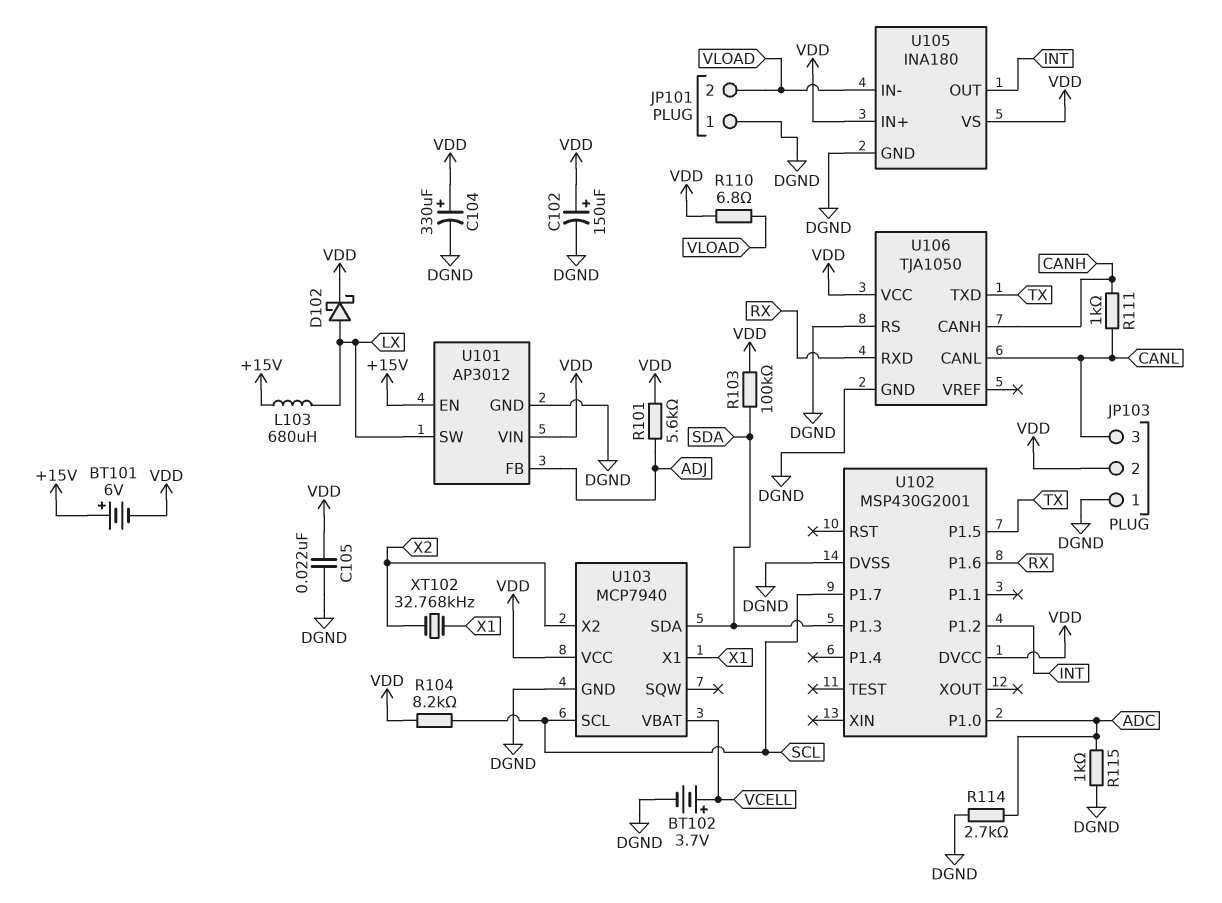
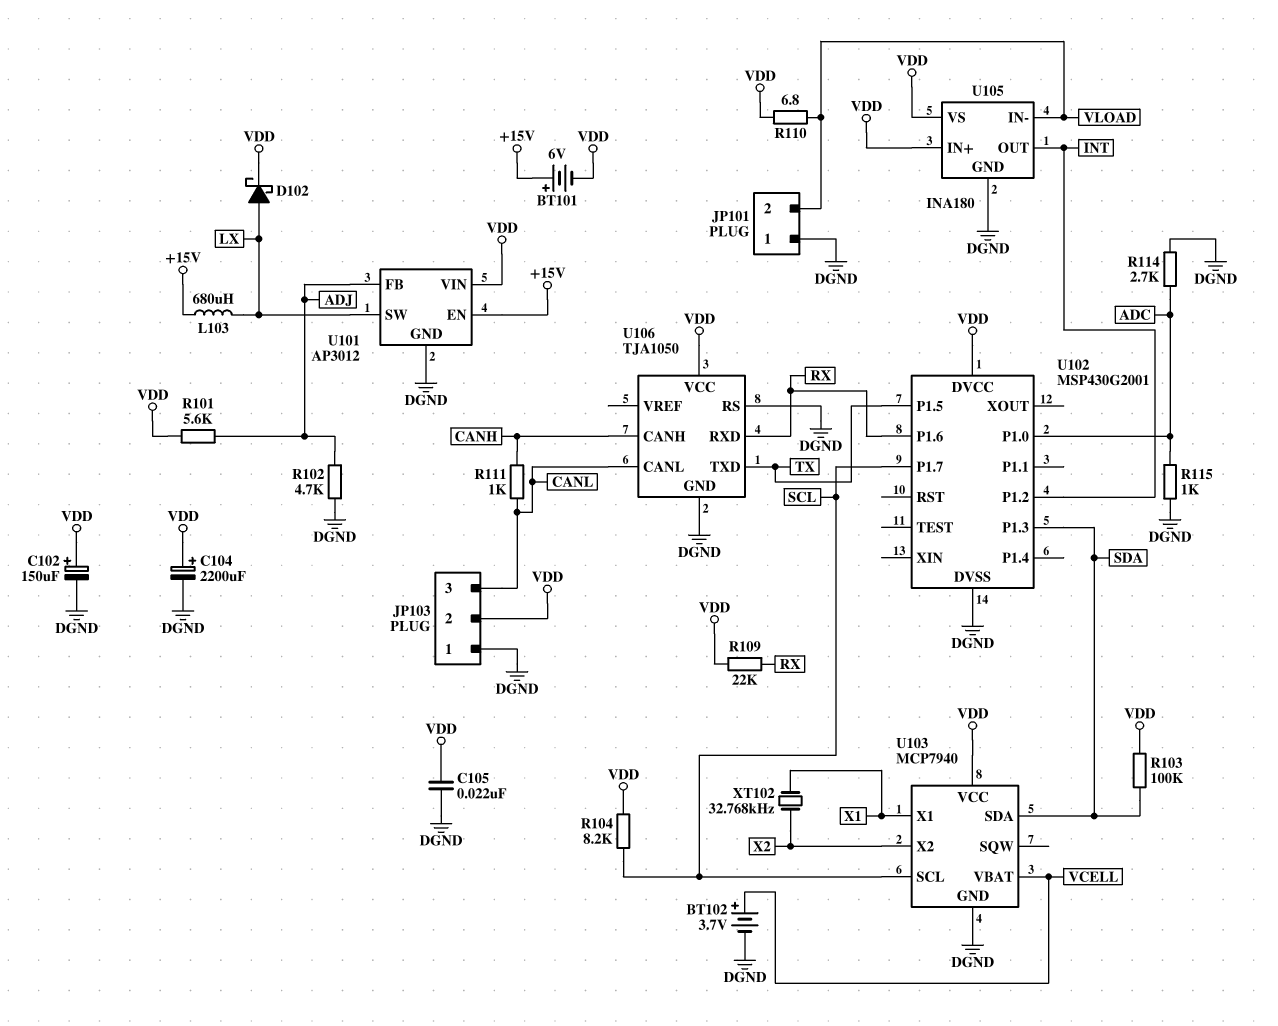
C104: 330uF (plus VDD, minus DGND) -> 2200uF (plus VDD, minus DGND)
R102: none -> 4.7k (ADJ, DGND)
R109: none -> 22k (RX, VDD)

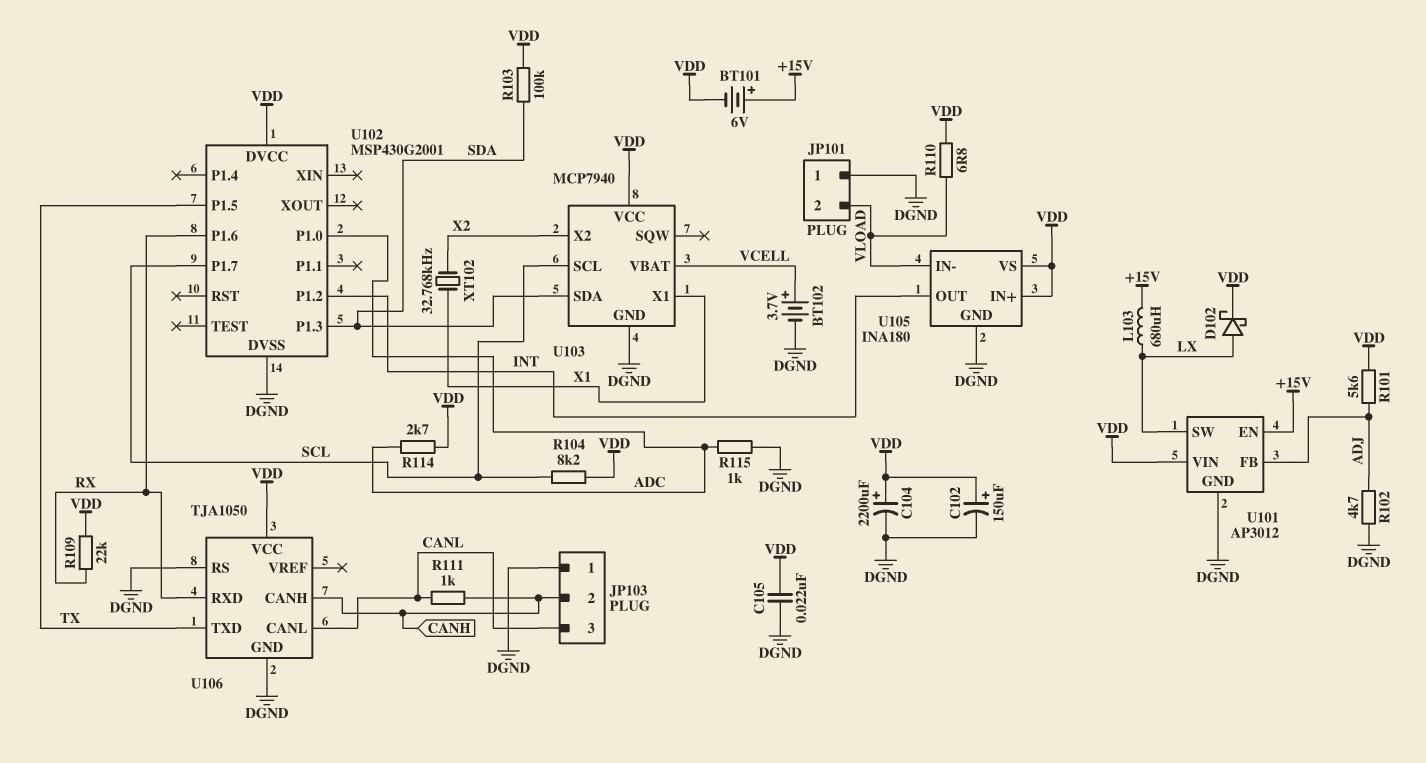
JP103 pin 2: VDD -> CANH
R114: 2.7k (ADC, DGND) -> 2.7k (ADC, VDD)

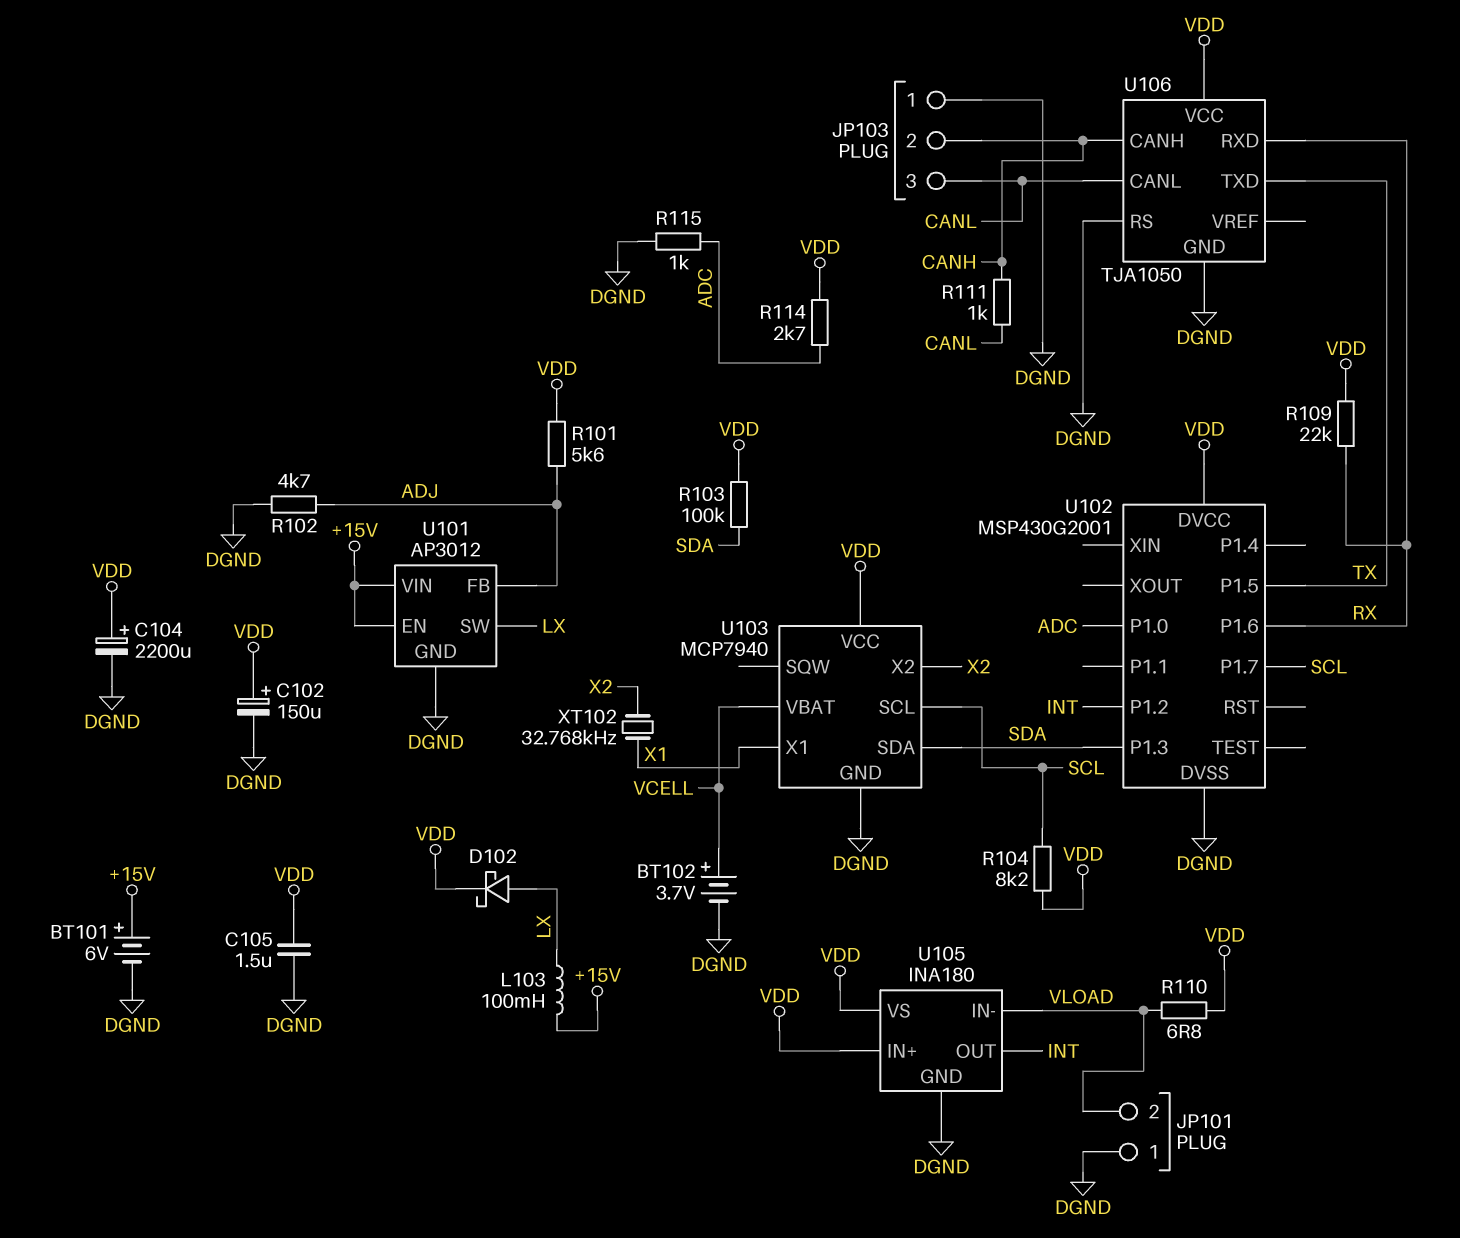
BT101: 6V (plus +15V, minus VDD) -> 6V (plus +15V, minus DGND)
C105: 22nF (DGND, VDD) -> 1.5uF (DGND, VDD)
L103: 680uH (+15V, LX) -> 100mH (+15V, LX)
U101 pin VIN: VDD -> +15V

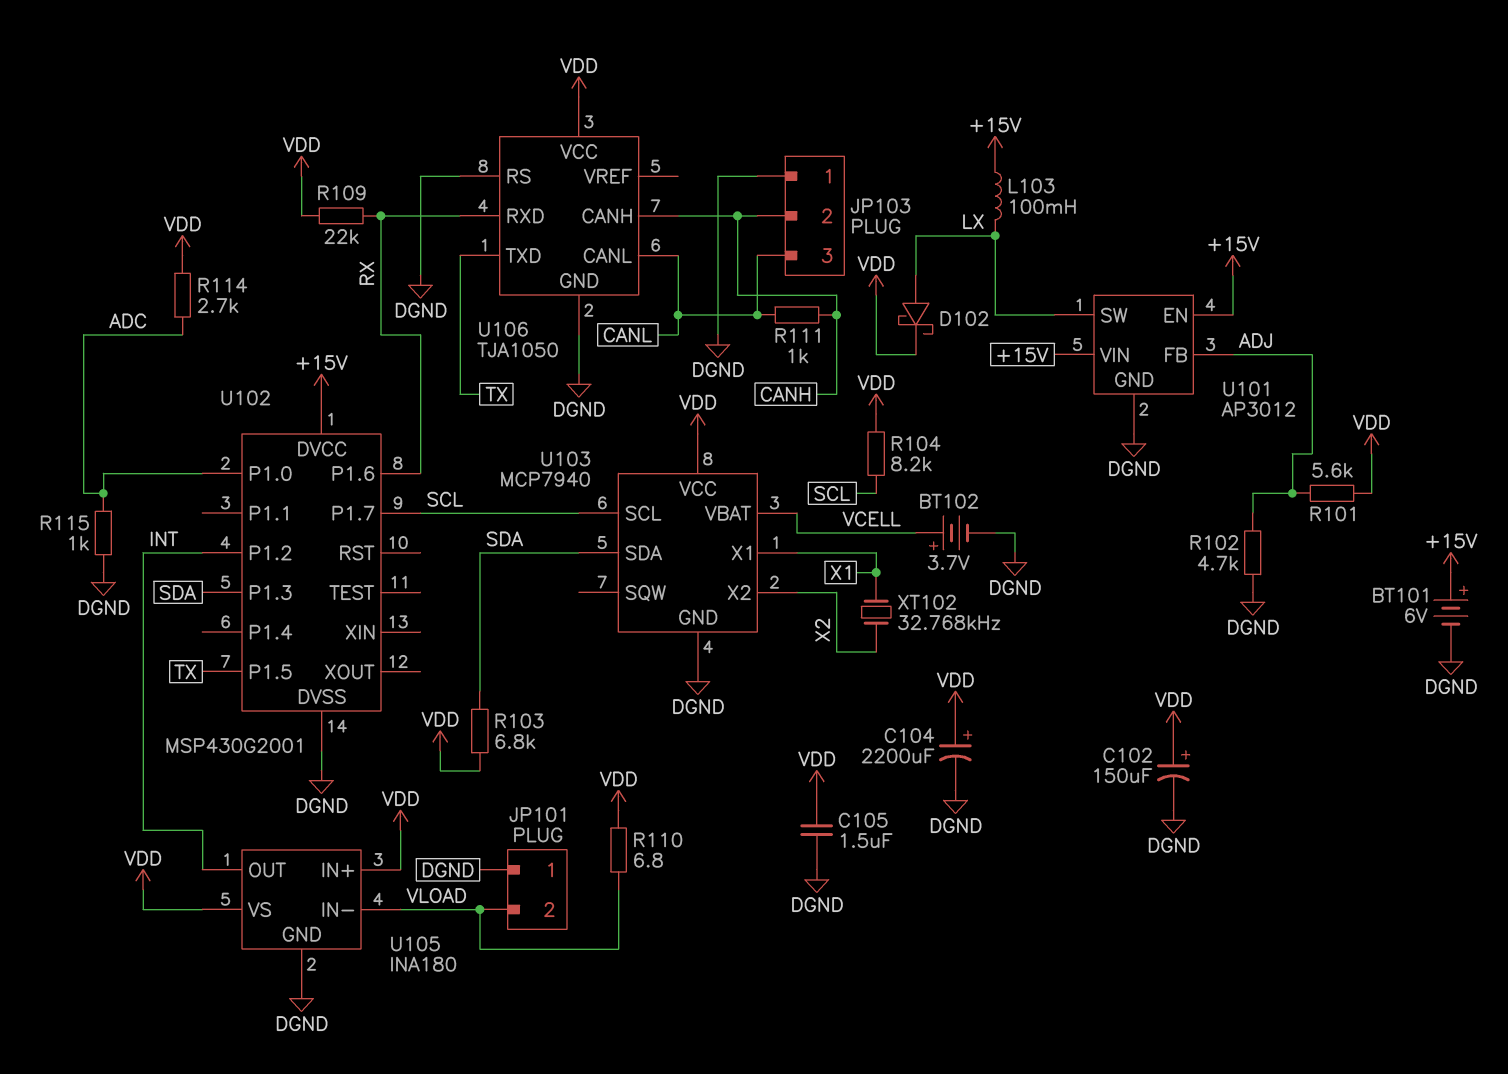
R103: 100k (SDA, VDD) -> 6.8k (SDA, VDD)
U102 pin DVCC: VDD -> +15V

